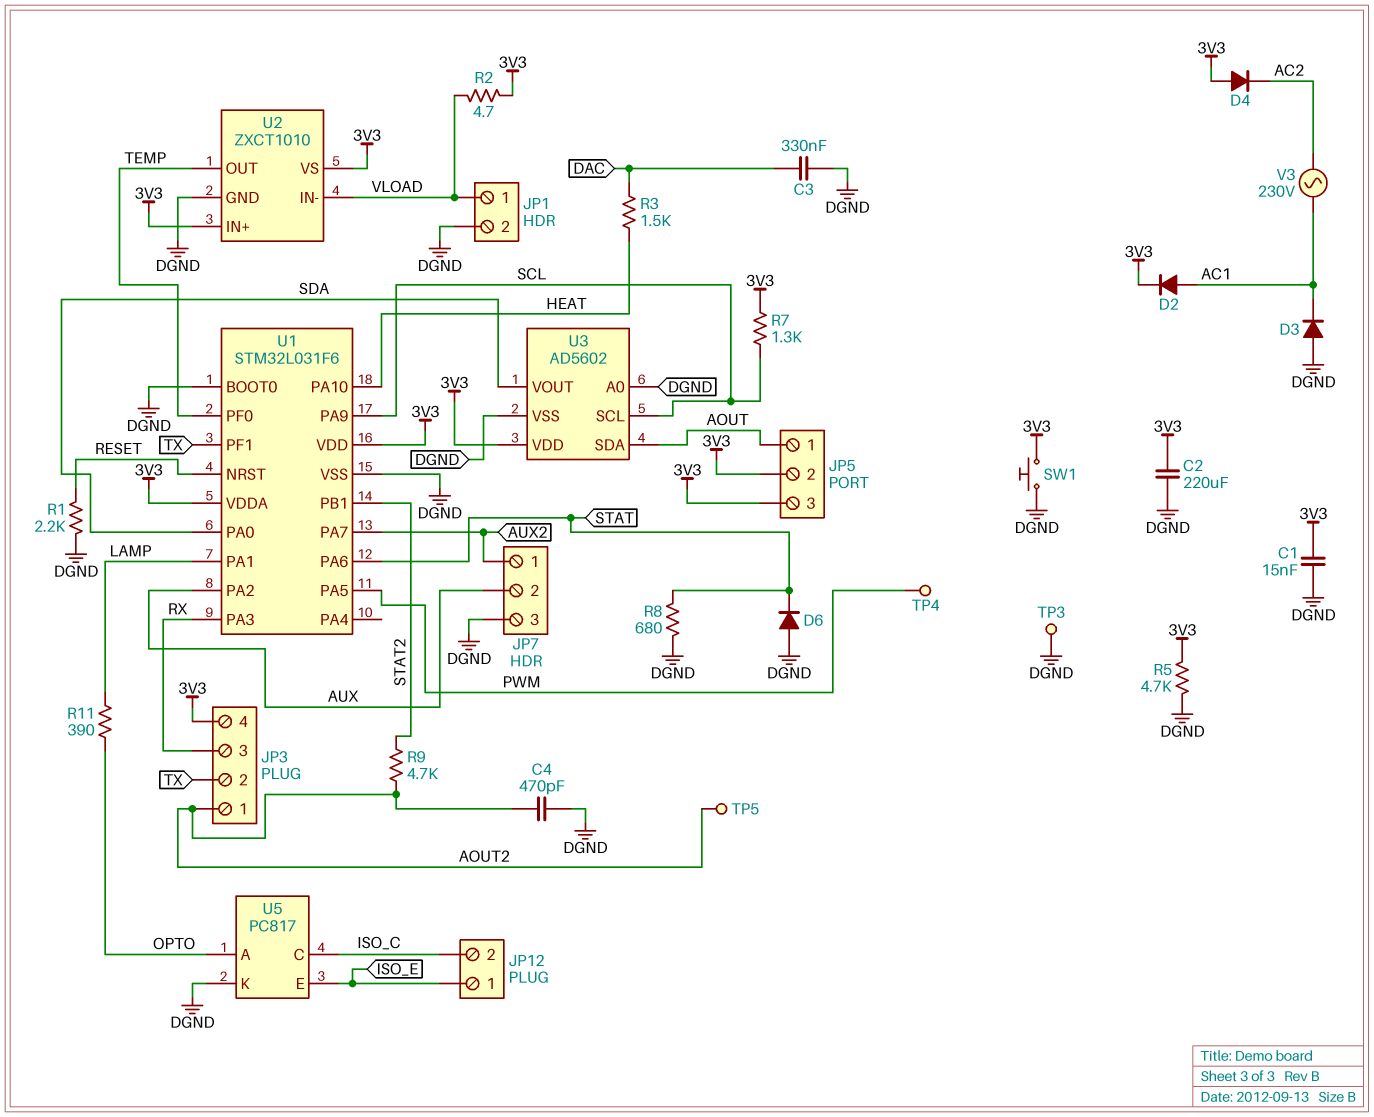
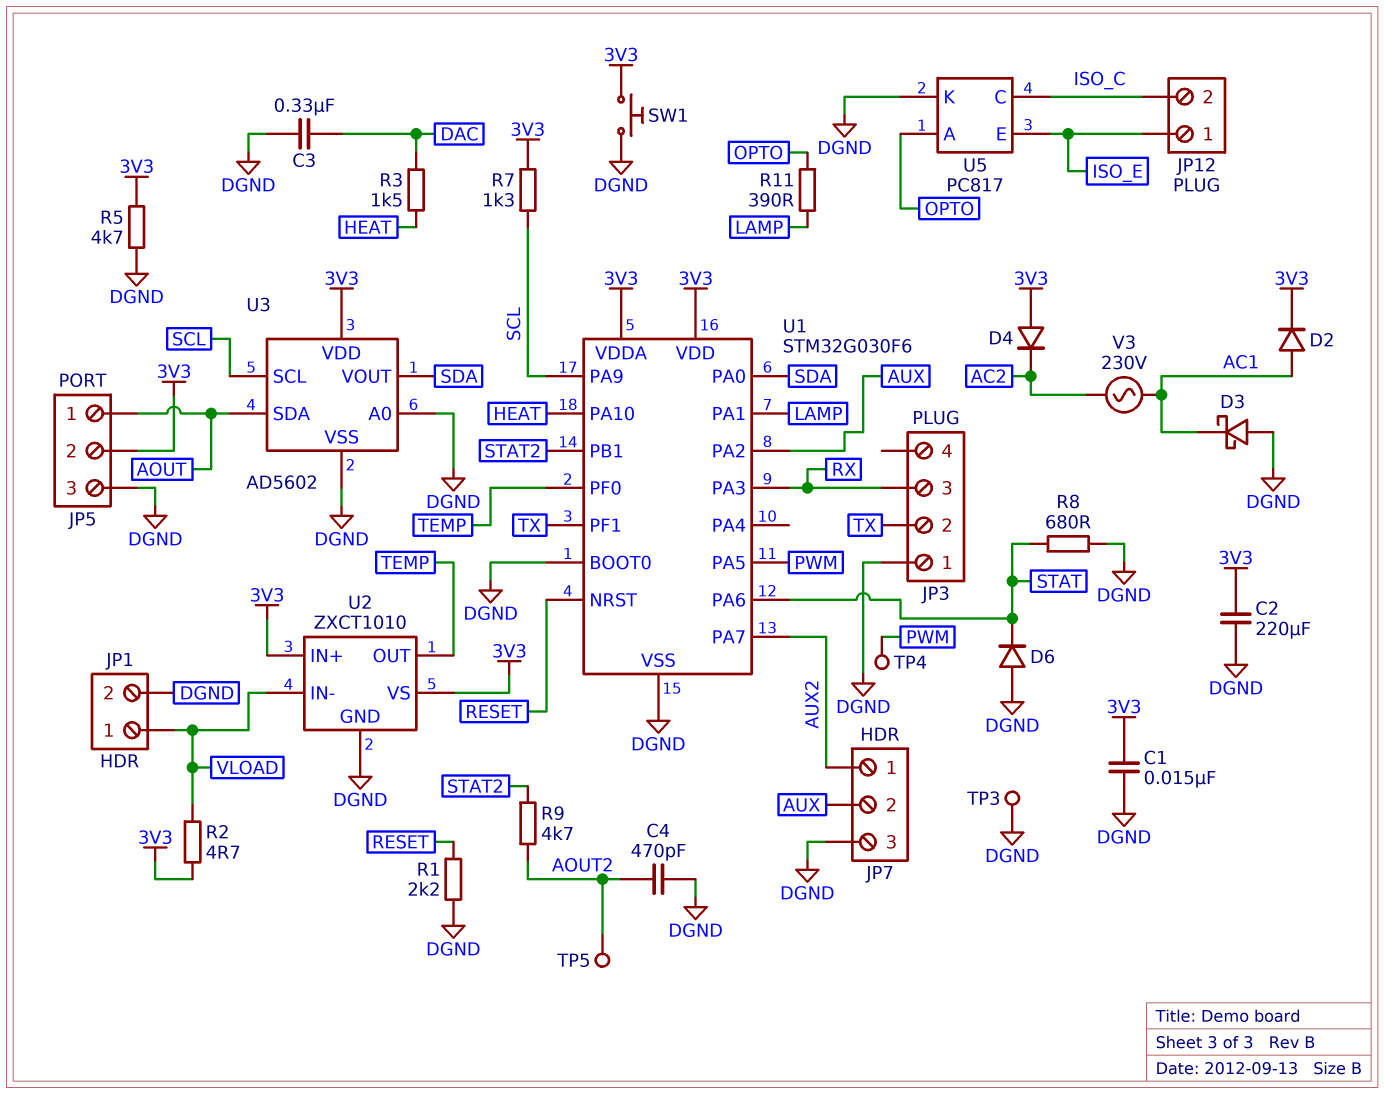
D3: diode (A DGND, K AC1) -> schottky (A DGND, K AC1)
JP3 pin 1: AOUT2 -> DGND
JP3 pin 4: 3V3 -> none
JP5 pin 3: 3V3 -> DGND
U1: STM32L031F6 -> STM32G030F6

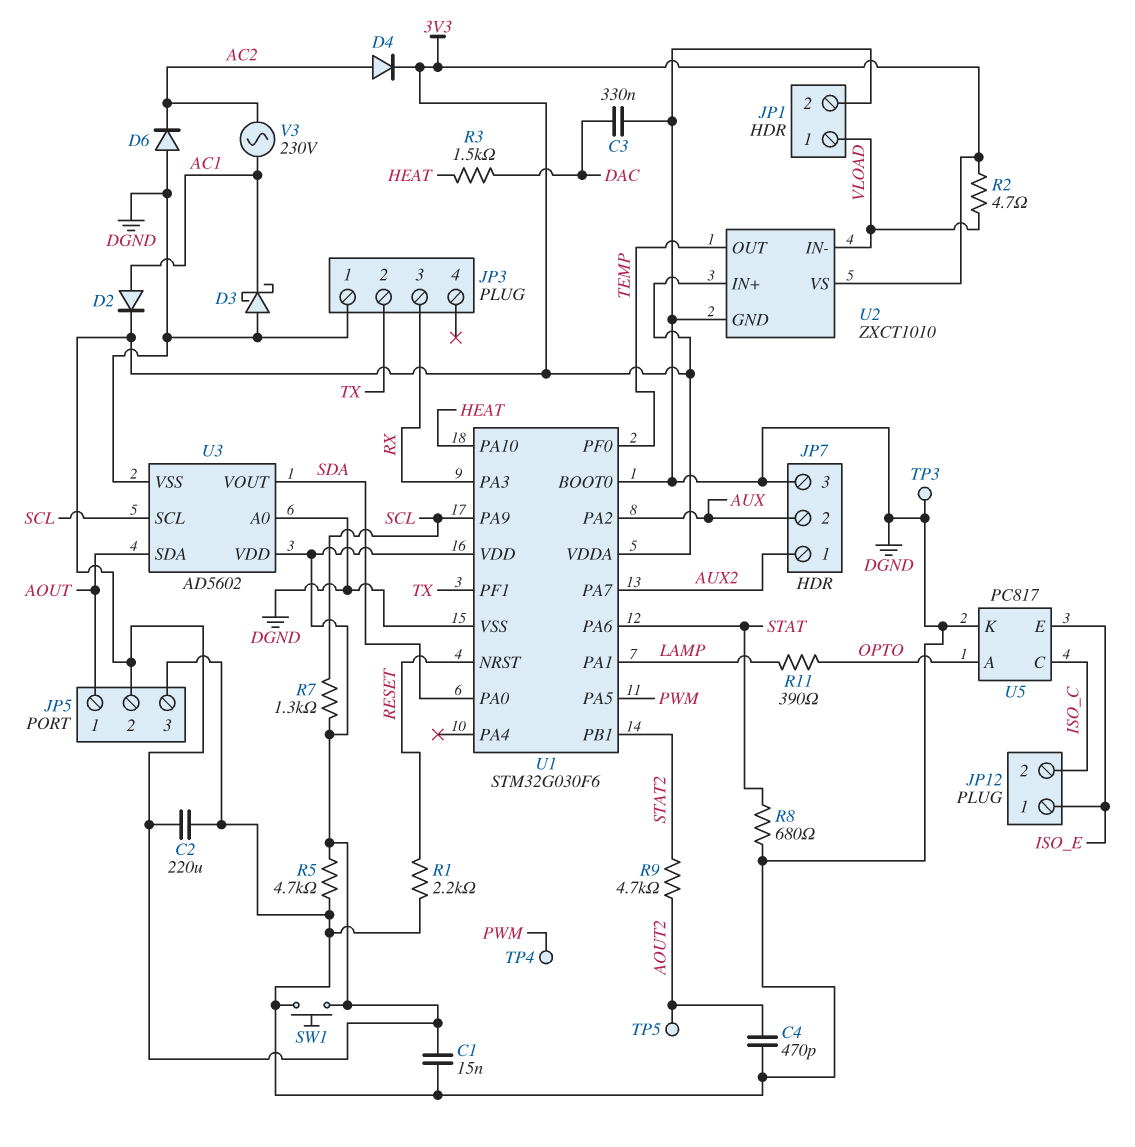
D4: diode (A 3V3, K AC2) -> diode (A AC2, K 3V3)
D6: diode (A DGND, K STAT) -> diode (A DGND, K AC2)

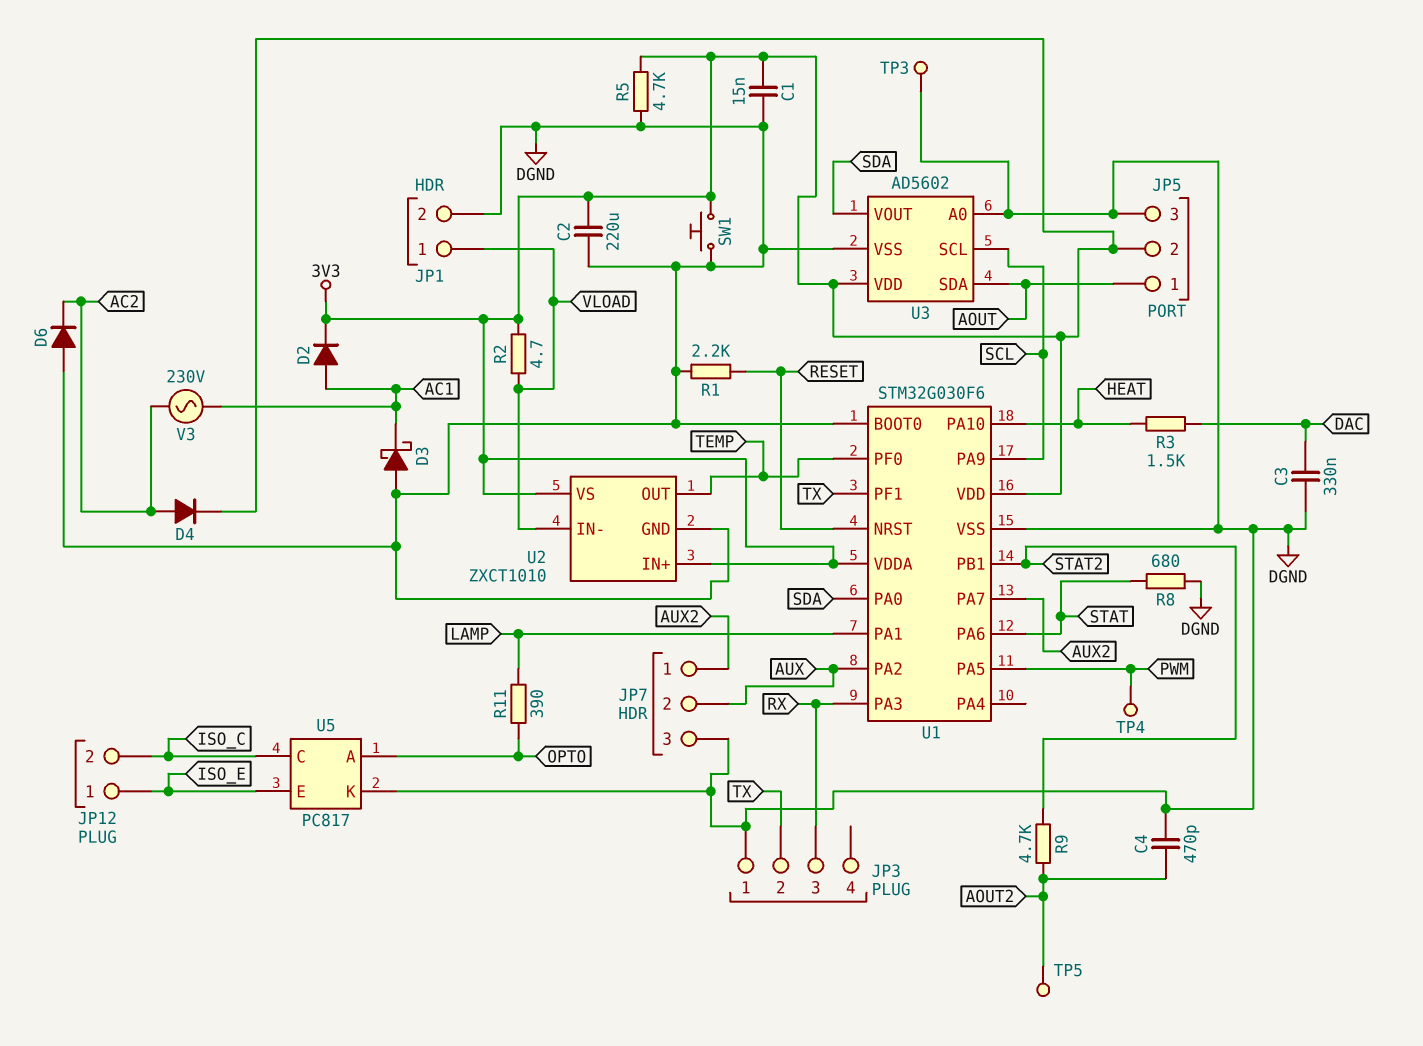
R7: 1.3k (3V3, SCL) -> none

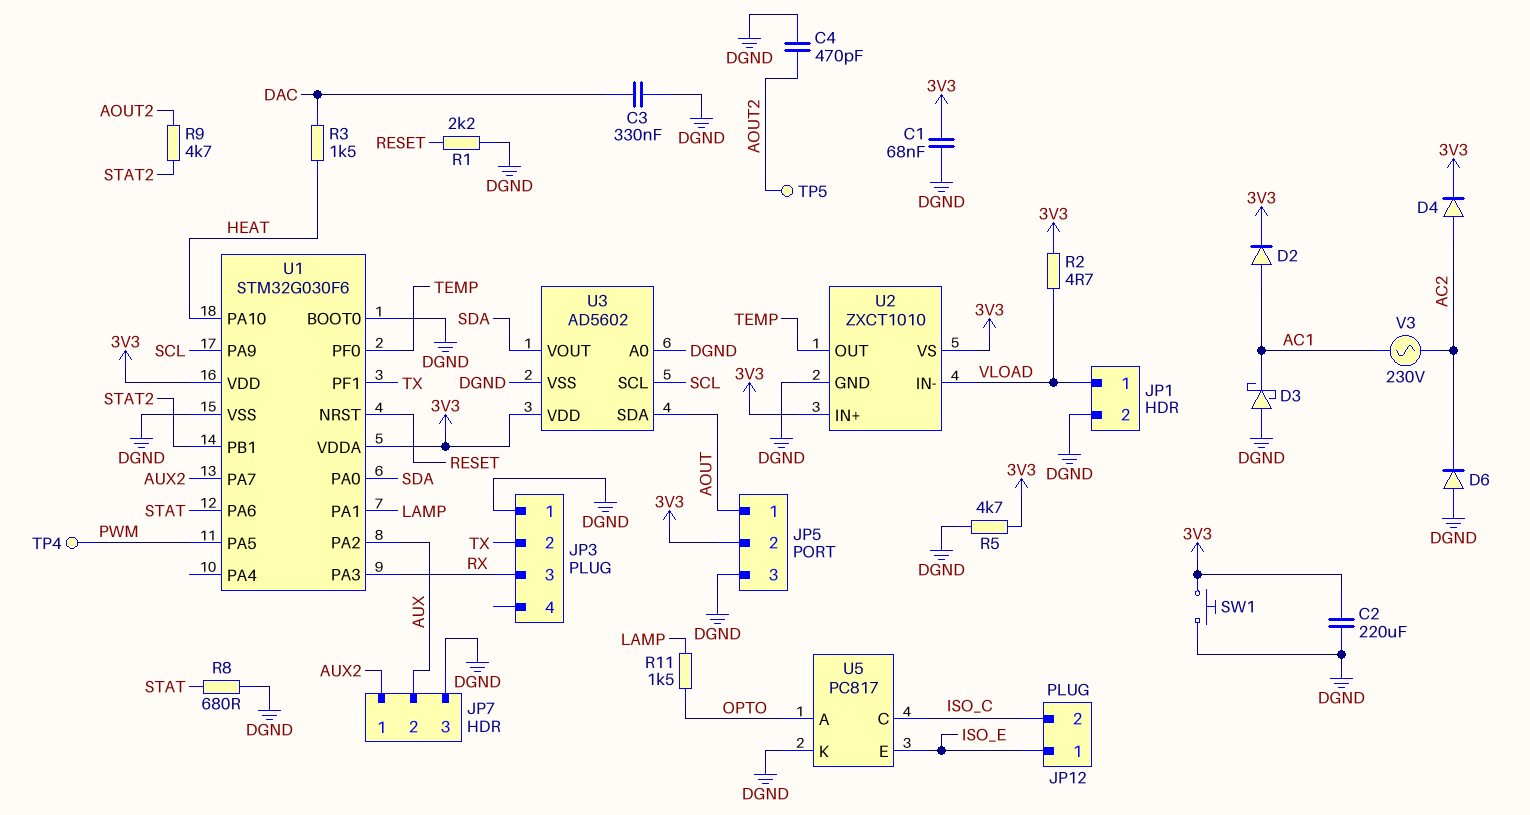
C1: 15nF (3V3, DGND) -> 68nF (3V3, DGND)
R11: 390 (LAMP, OPTO) -> 1.5k (LAMP, OPTO)
TP3: test point (DGND) -> none

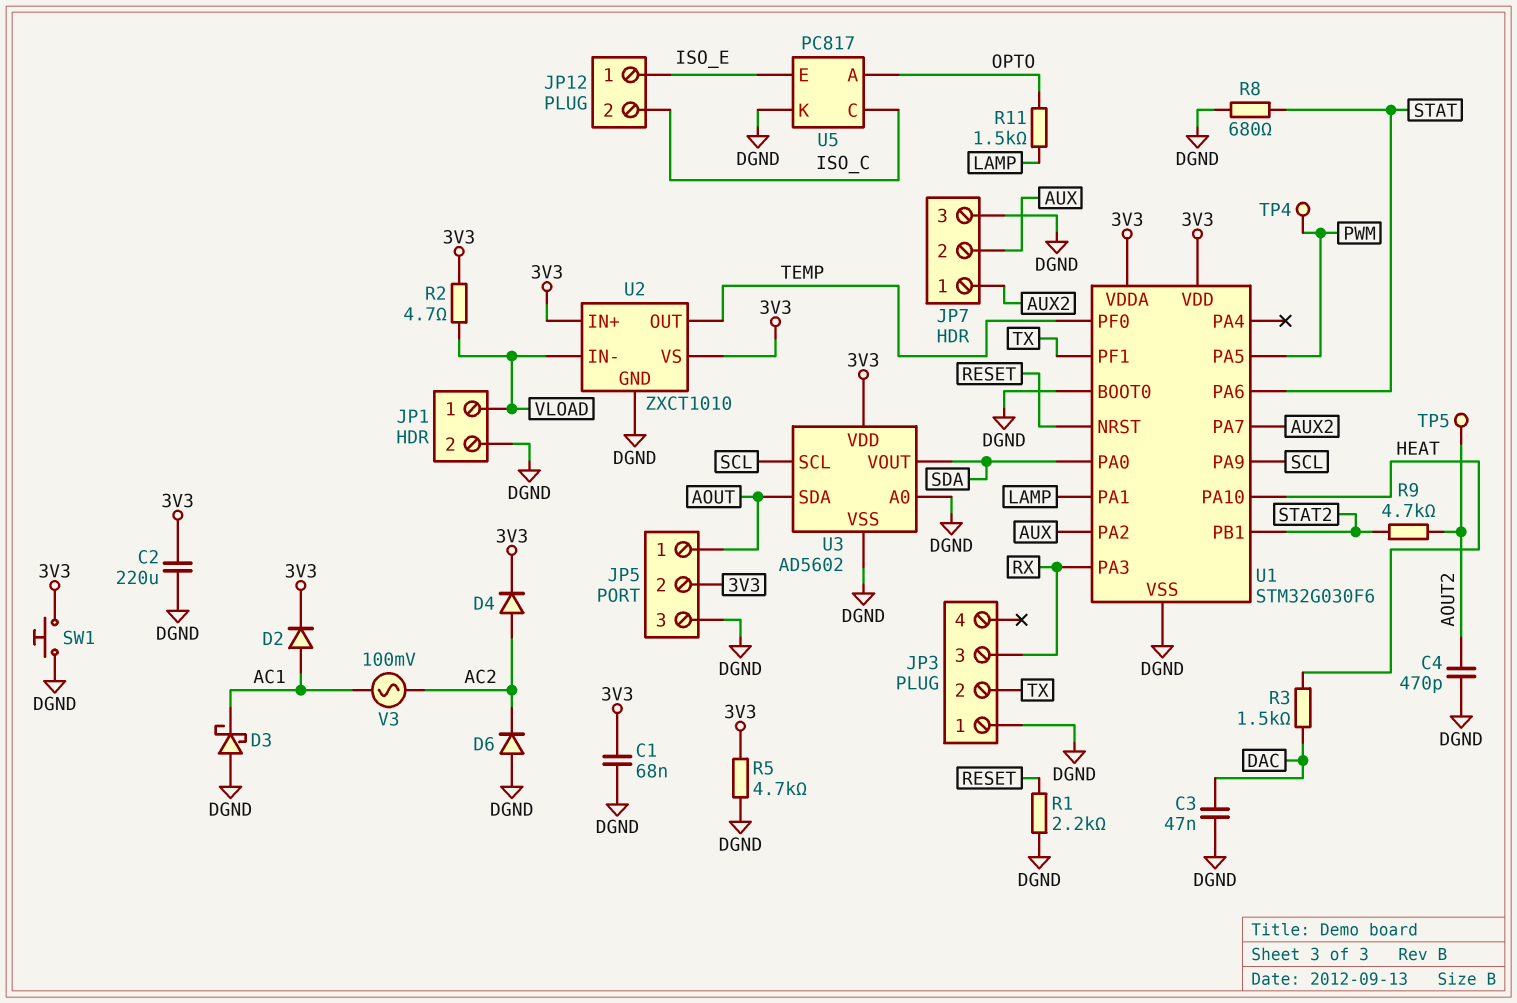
C3: 330nF (DAC, DGND) -> 47nF (DAC, DGND)
V3: AC 230V (AC1, AC2) -> AC 100mV (AC1, AC2)

